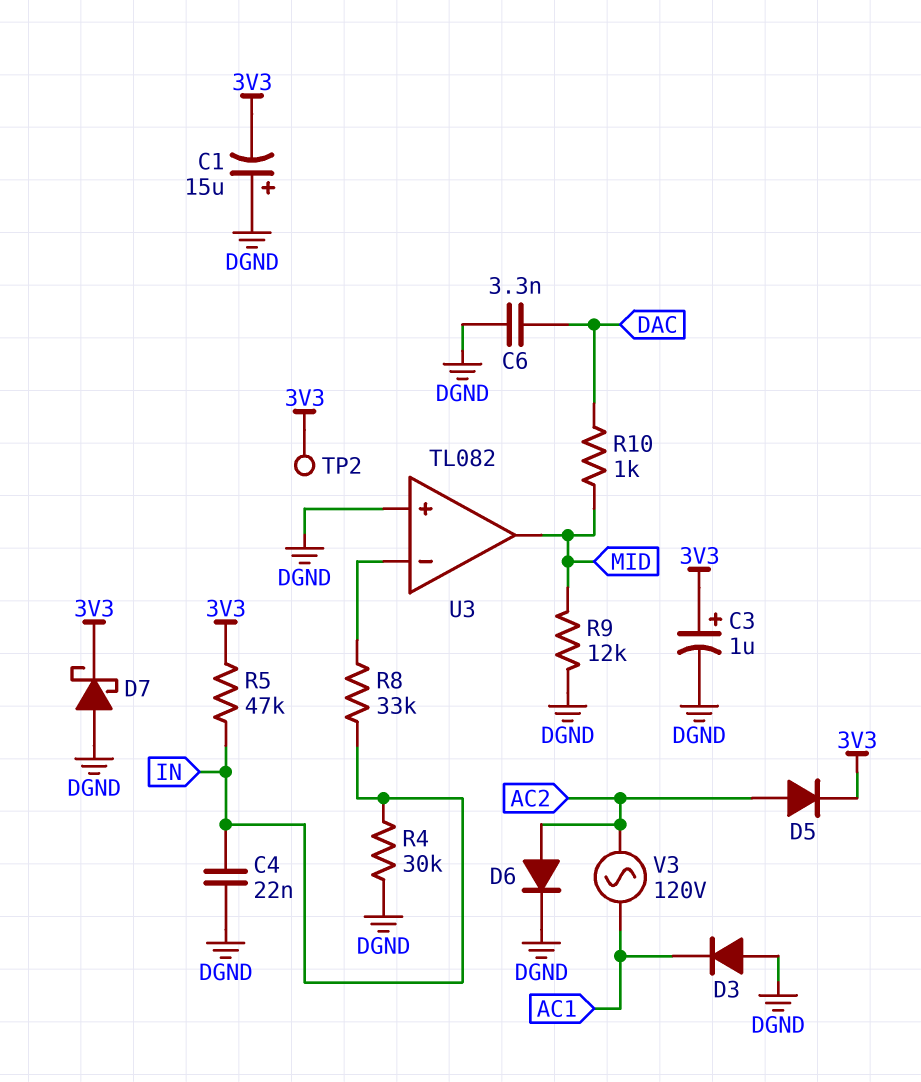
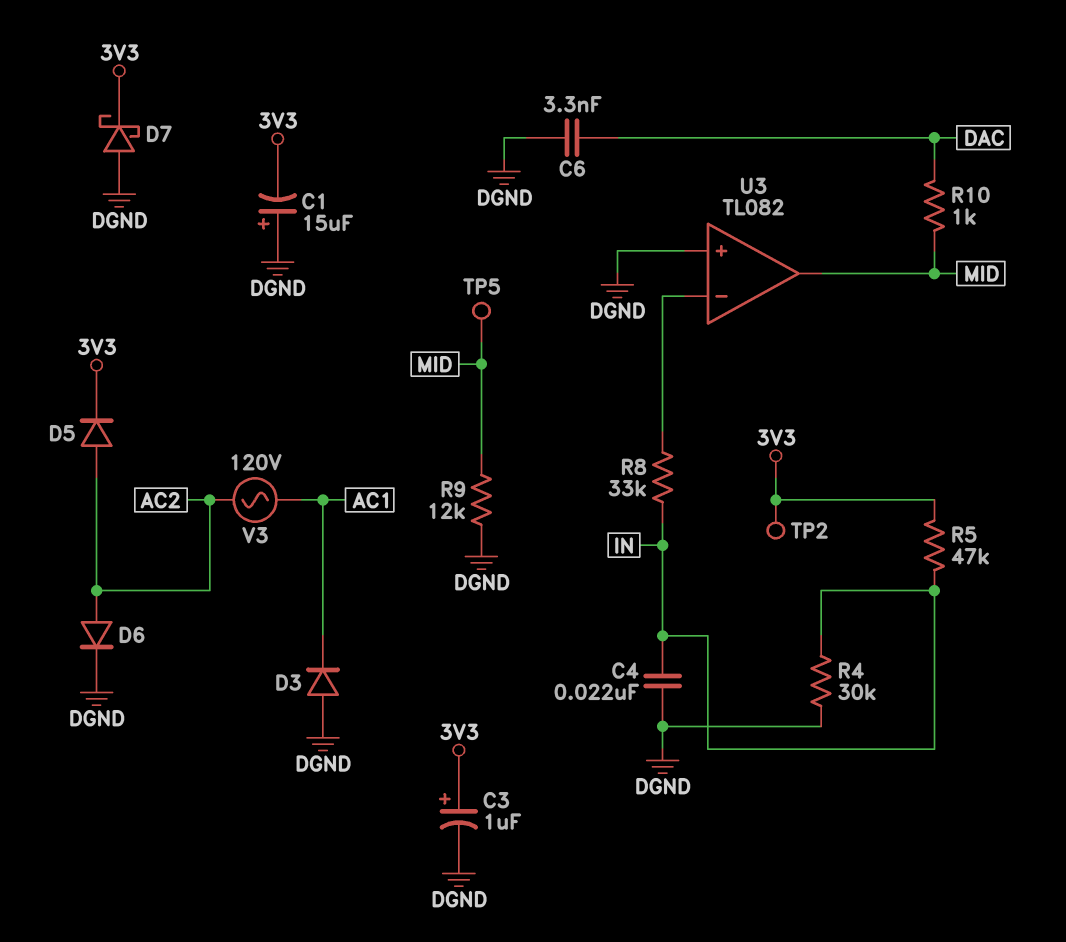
TP5: none -> test point (MID)

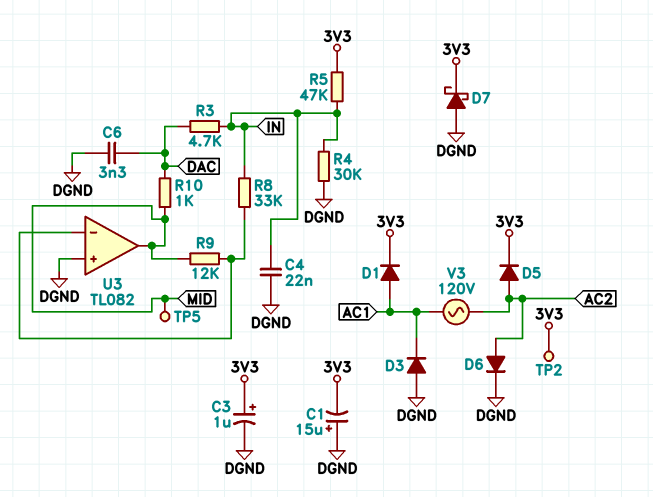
D1: none -> diode (A AC1, K 3V3)
R3: none -> 4.7k (DAC, IN)
R9: 12k (DGND, MID) -> 12k (MID, U3/in-)

